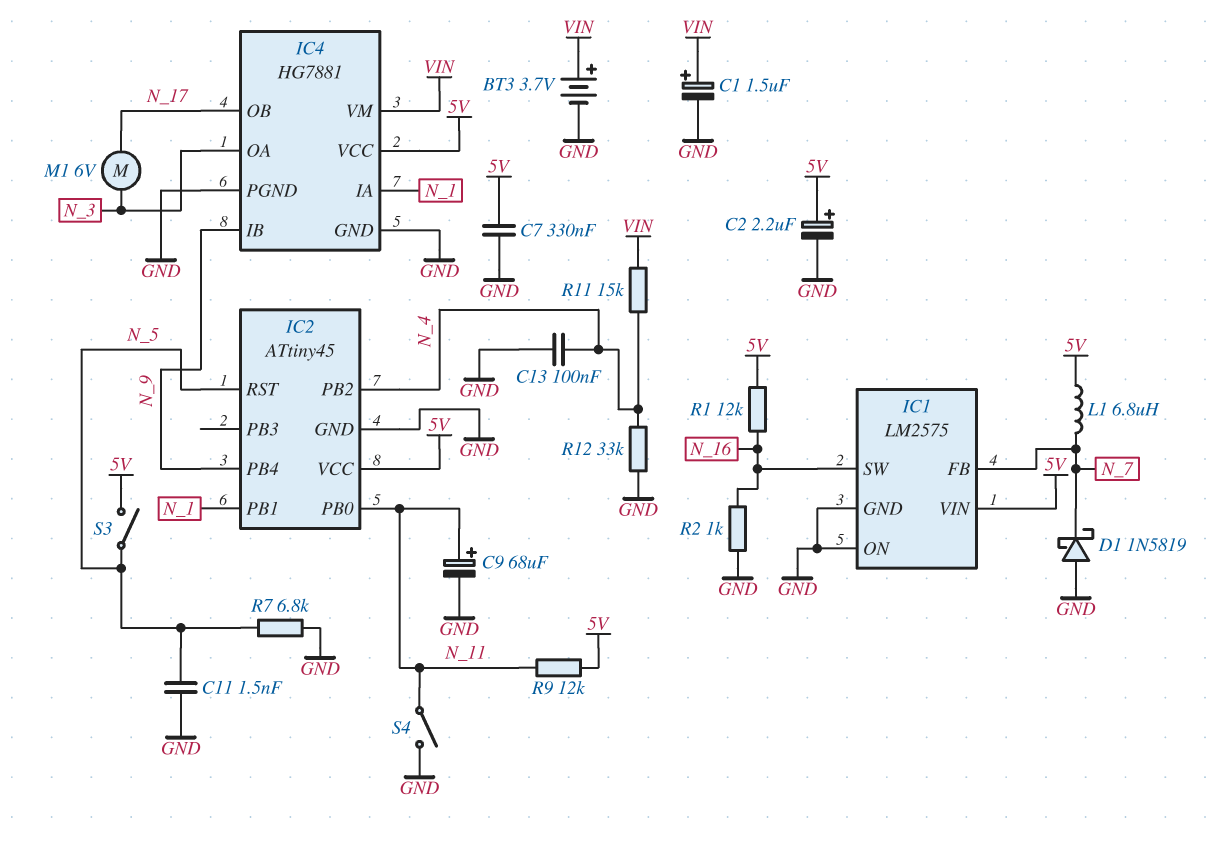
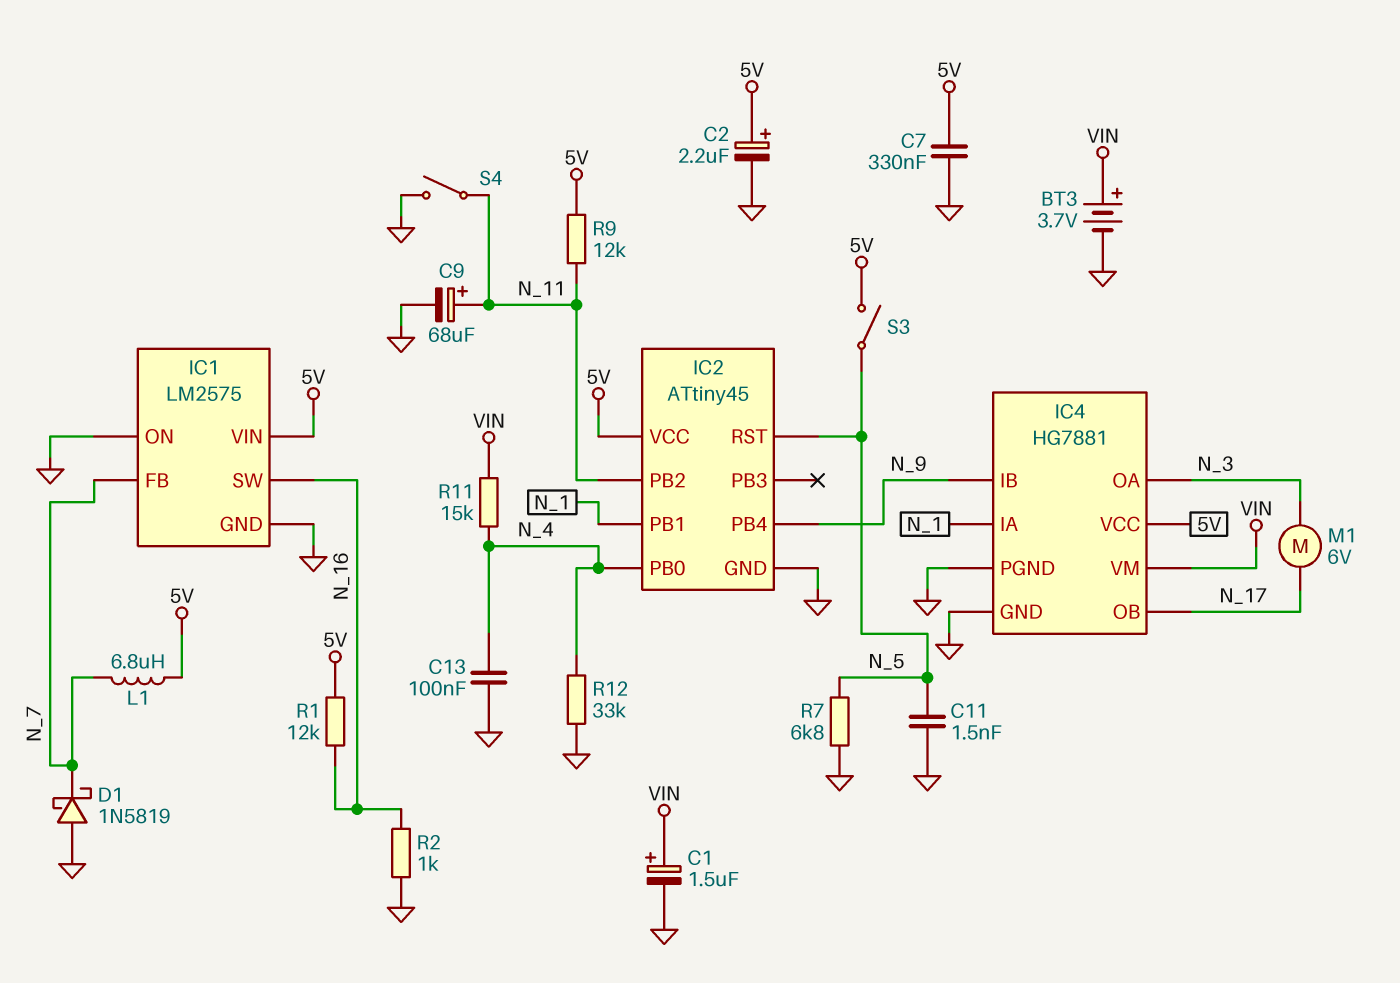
IC2 pin PB0: N_11 -> N_4
IC2 pin PB2: N_4 -> N_11

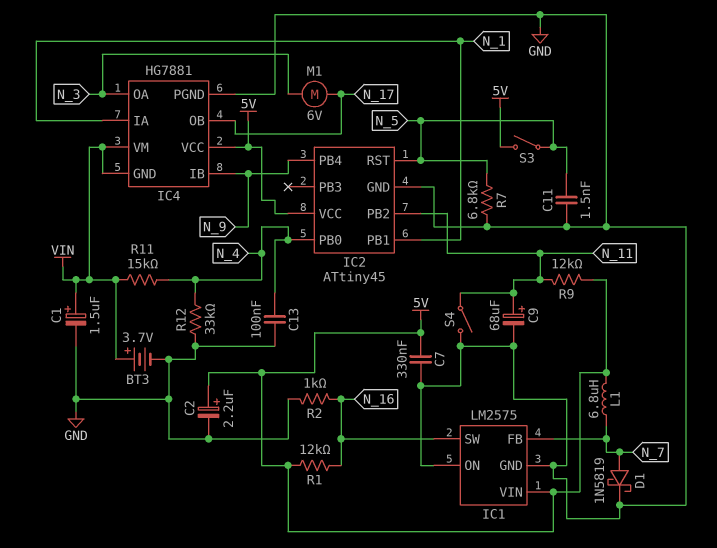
D1: schottky 1N5819 (A GND, K N_7) -> schottky 1N5819 (A N_7, K GND)
IC4 pin GND: GND -> VIN

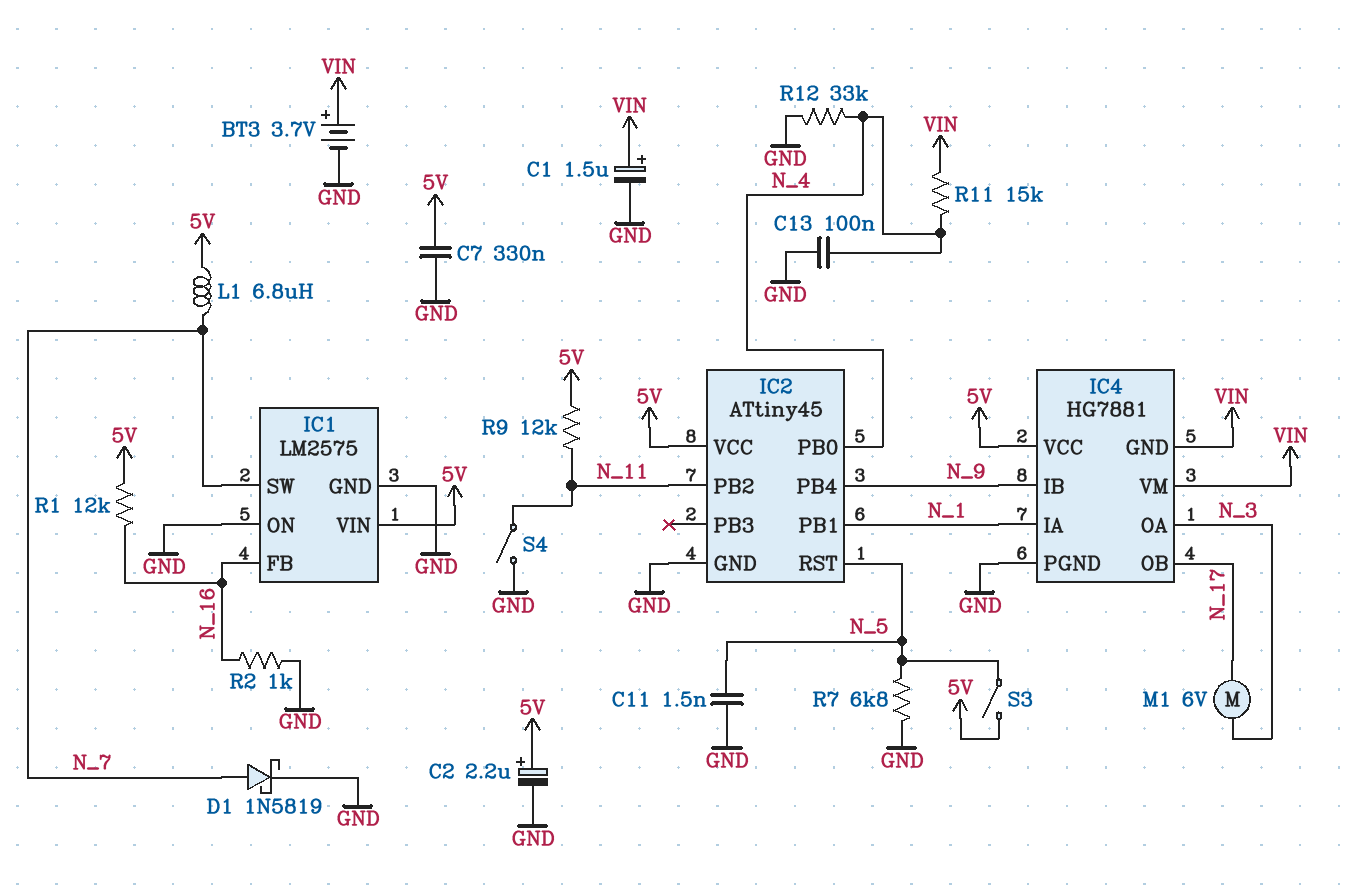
C9: 68uF (plus N_11, minus GND) -> none
IC1 pin FB: N_7 -> N_16
IC1 pin SW: N_16 -> N_7

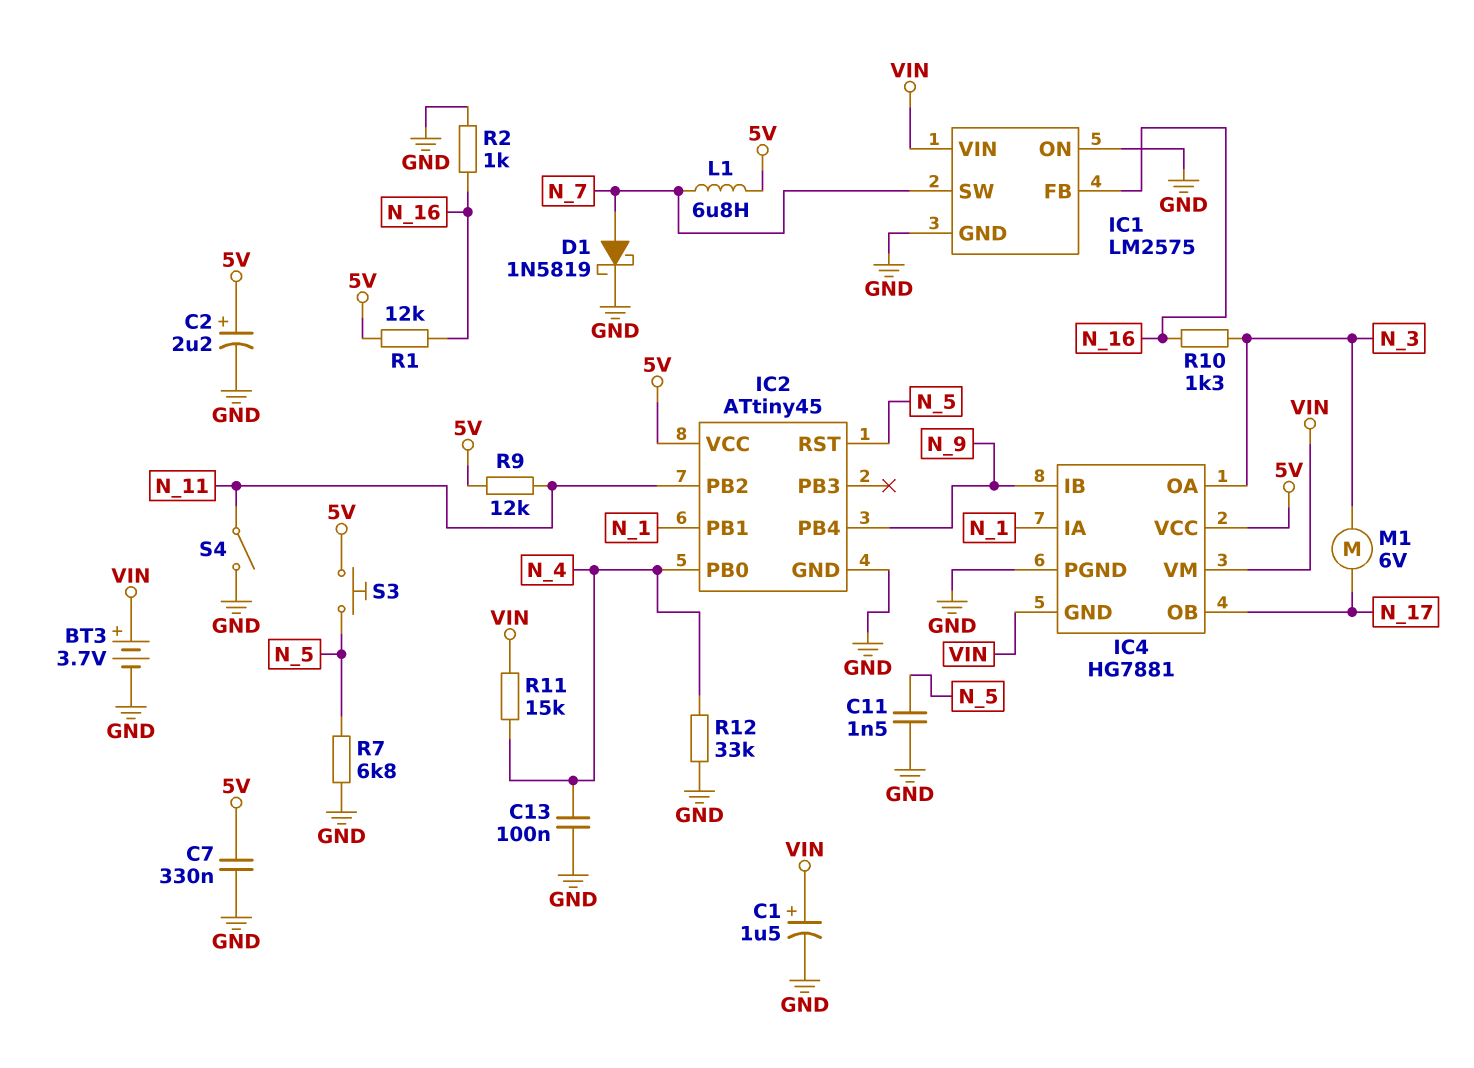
IC1 pin VIN: 5V -> VIN
R10: none -> 1.3k (N_3, N_16)
S3: switch (5V, N_5) -> button (5V, N_5)

